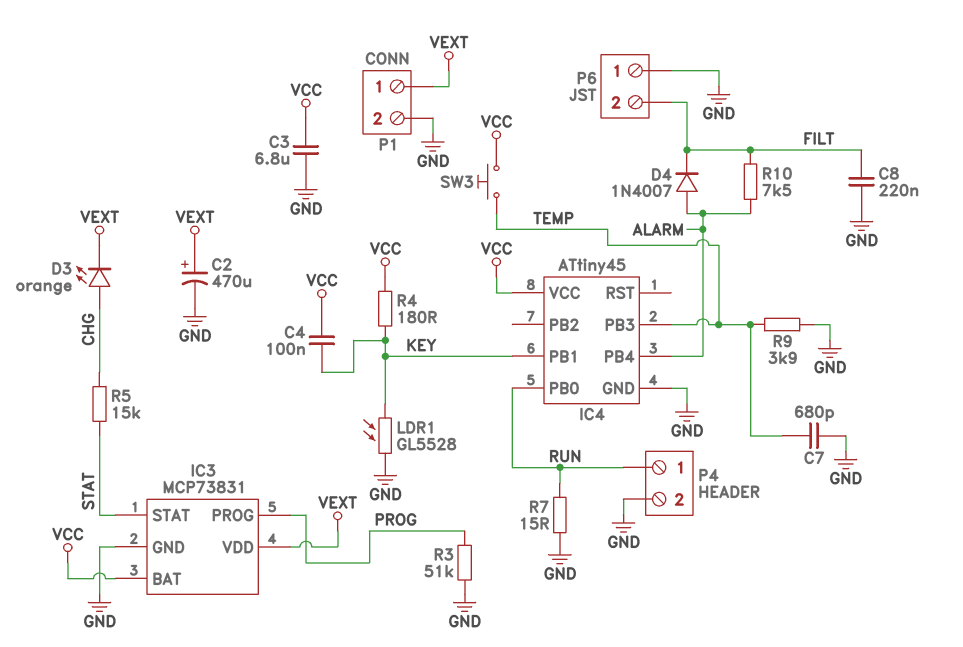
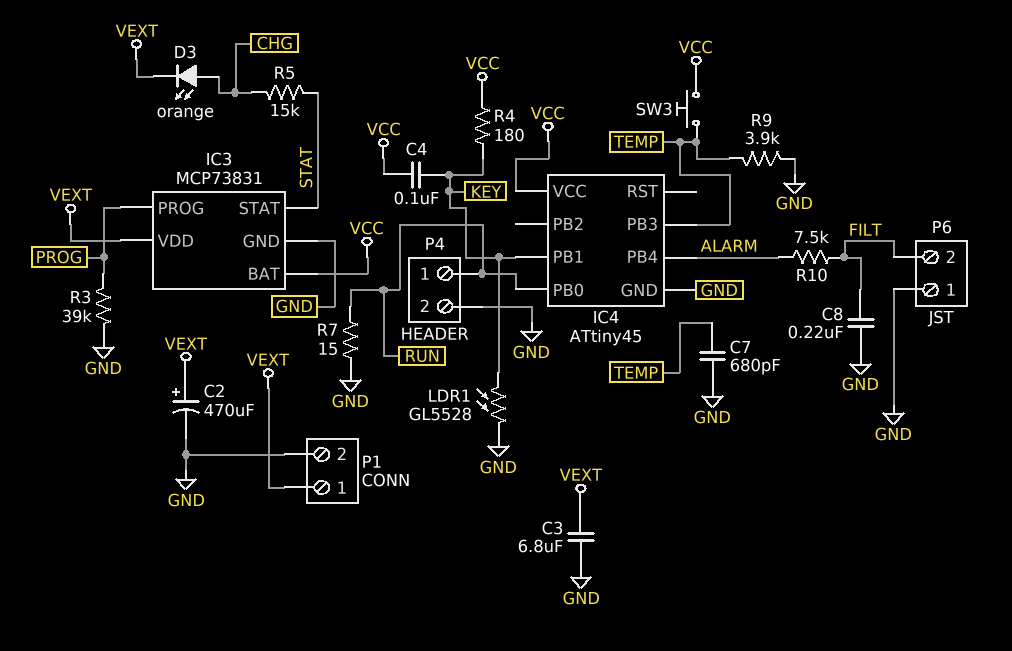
C3: 6.8uF (GND, VCC) -> 6.8uF (GND, VEXT)
D4: diode 1N4007 (A ALARM, K FILT) -> none
R3: 51k (GND, PROG) -> 39k (GND, PROG)

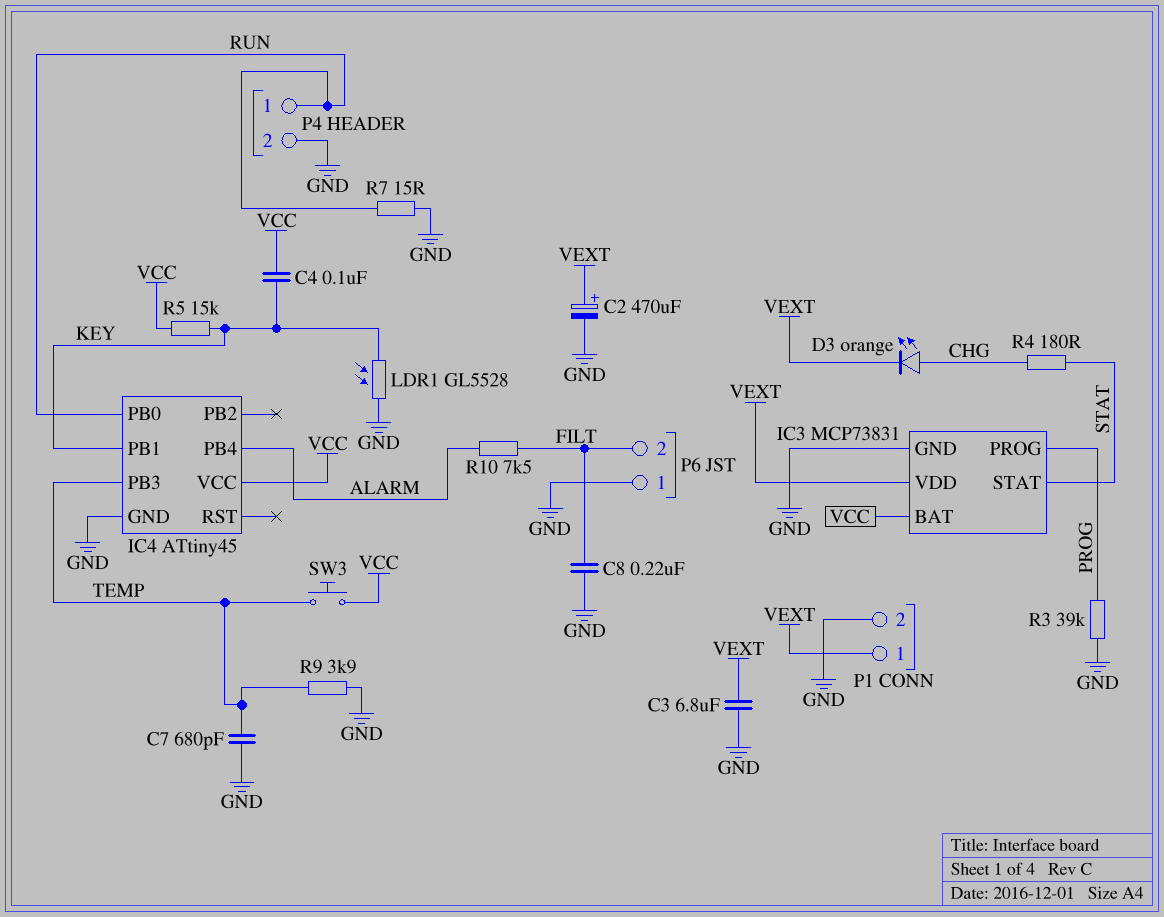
R4: 180 (KEY, VCC) -> 180 (CHG, STAT)
R5: 15k (CHG, STAT) -> 15k (KEY, VCC)

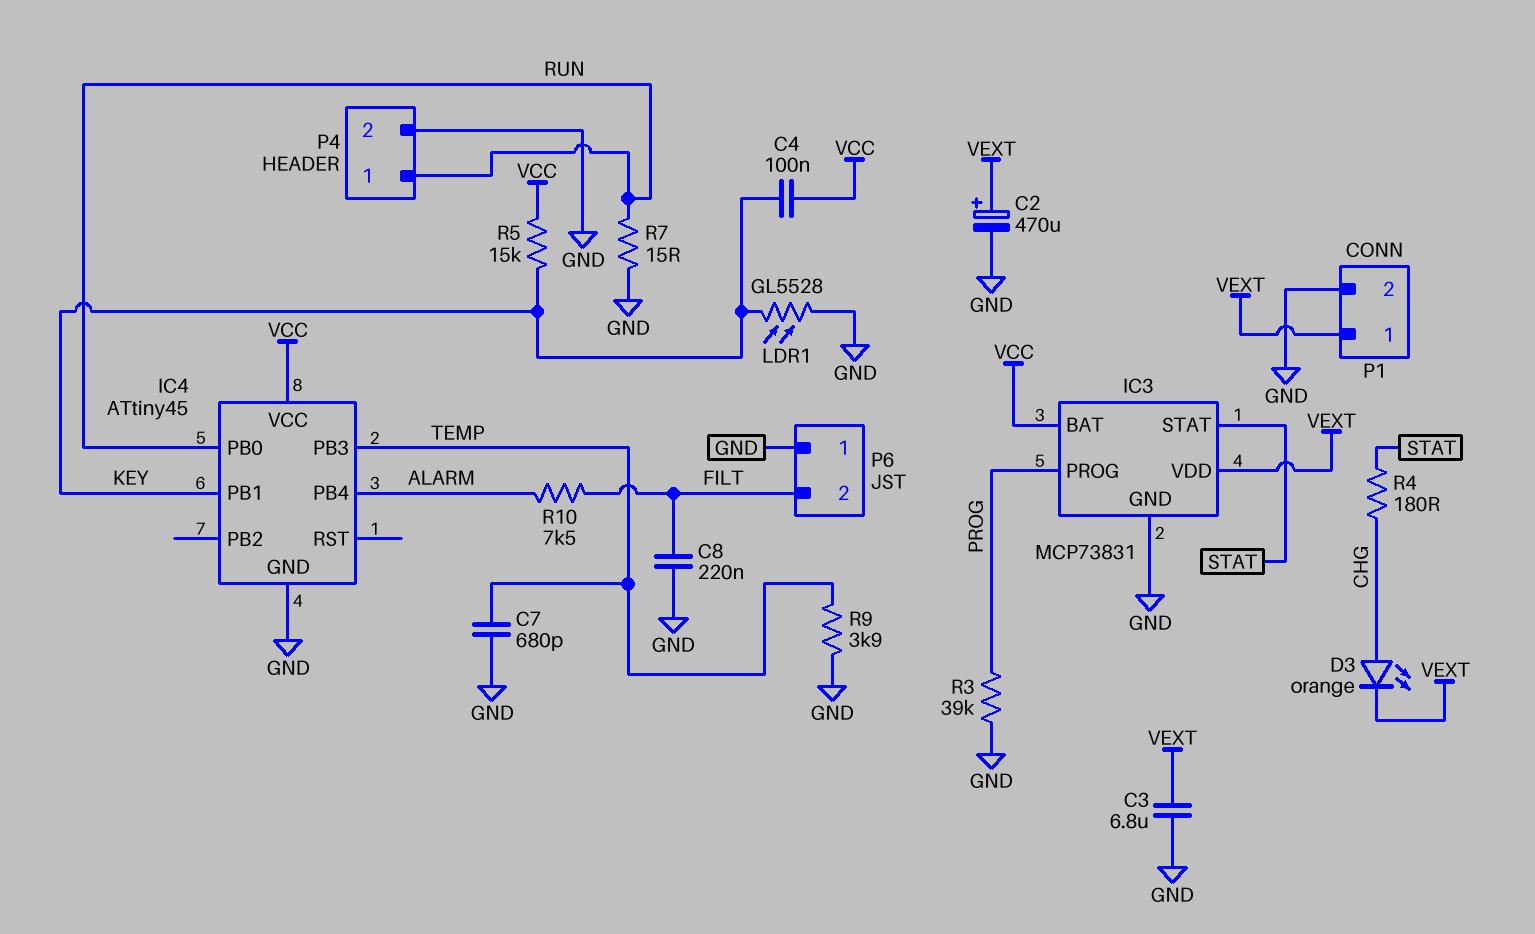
SW3: button (TEMP, VCC) -> none

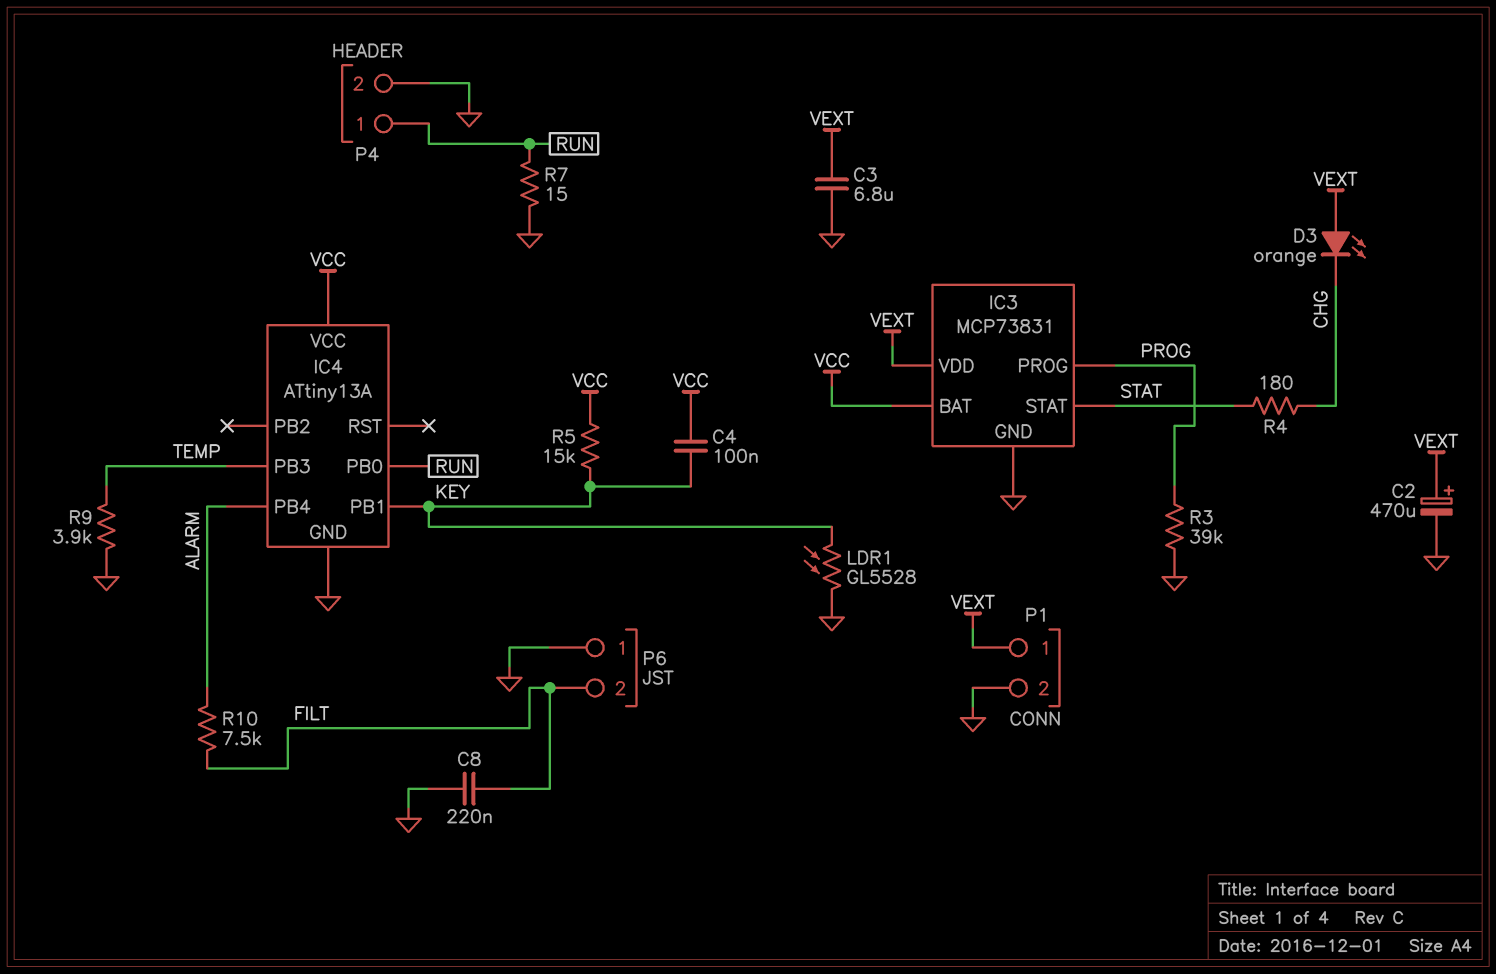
C7: 680pF (GND, TEMP) -> none
D3: LED orange (A CHG, K VEXT) -> LED orange (A VEXT, K CHG)
IC4: ATtiny45 -> ATtiny13A

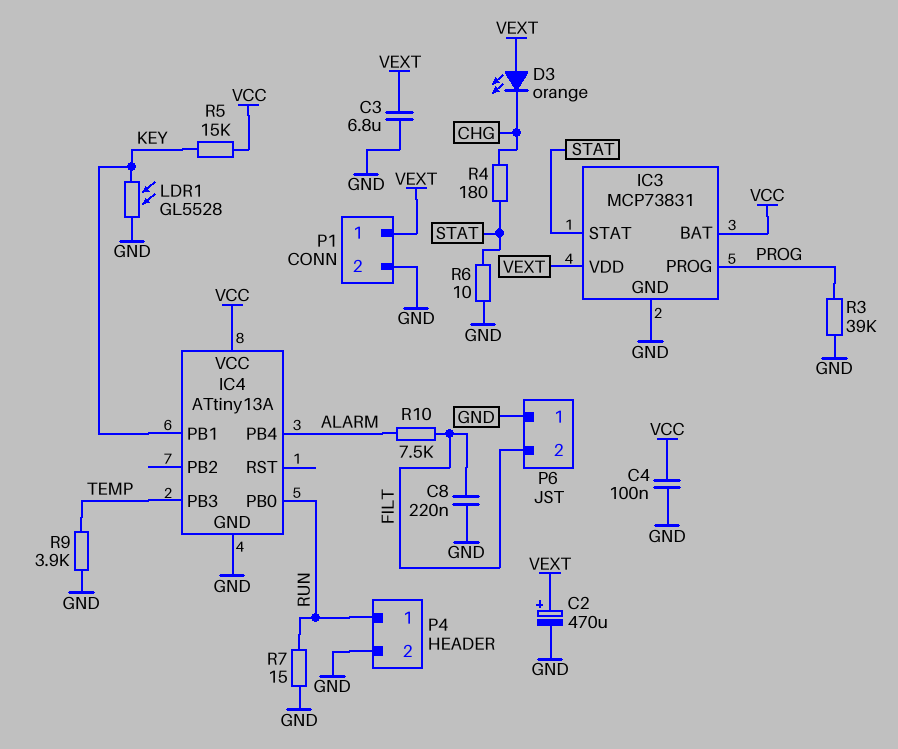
C4: 100nF (KEY, VCC) -> 100nF (GND, VCC)
R6: none -> 10 (GND, STAT)

